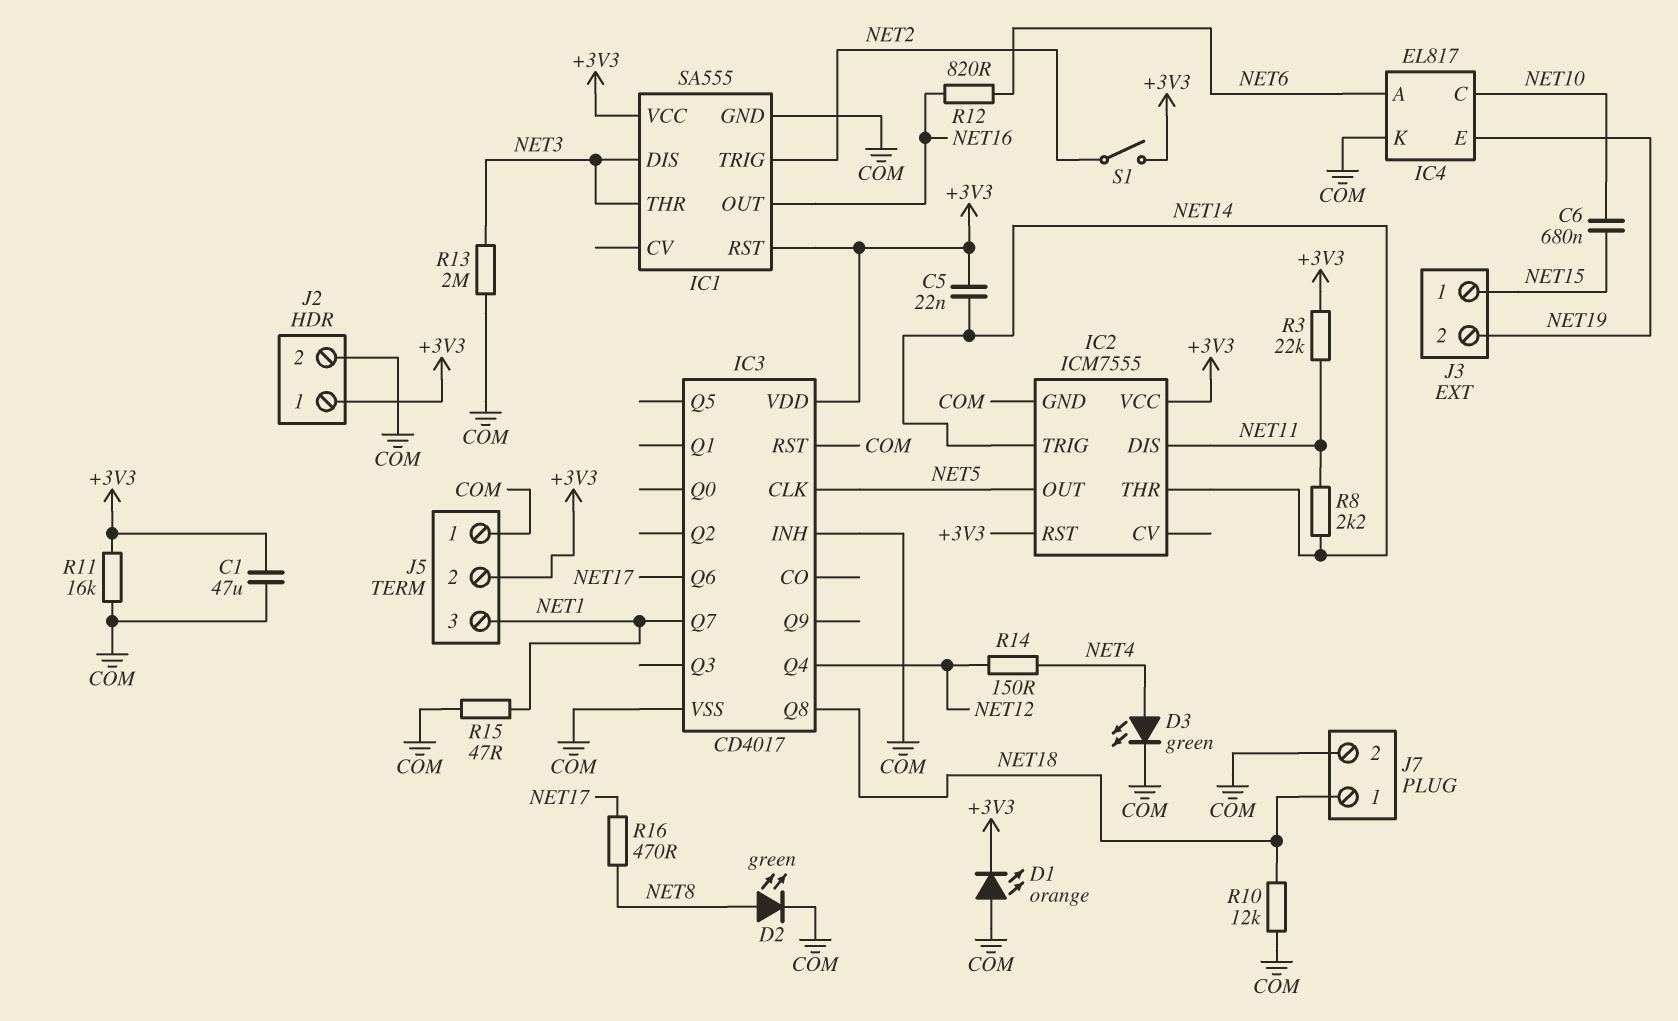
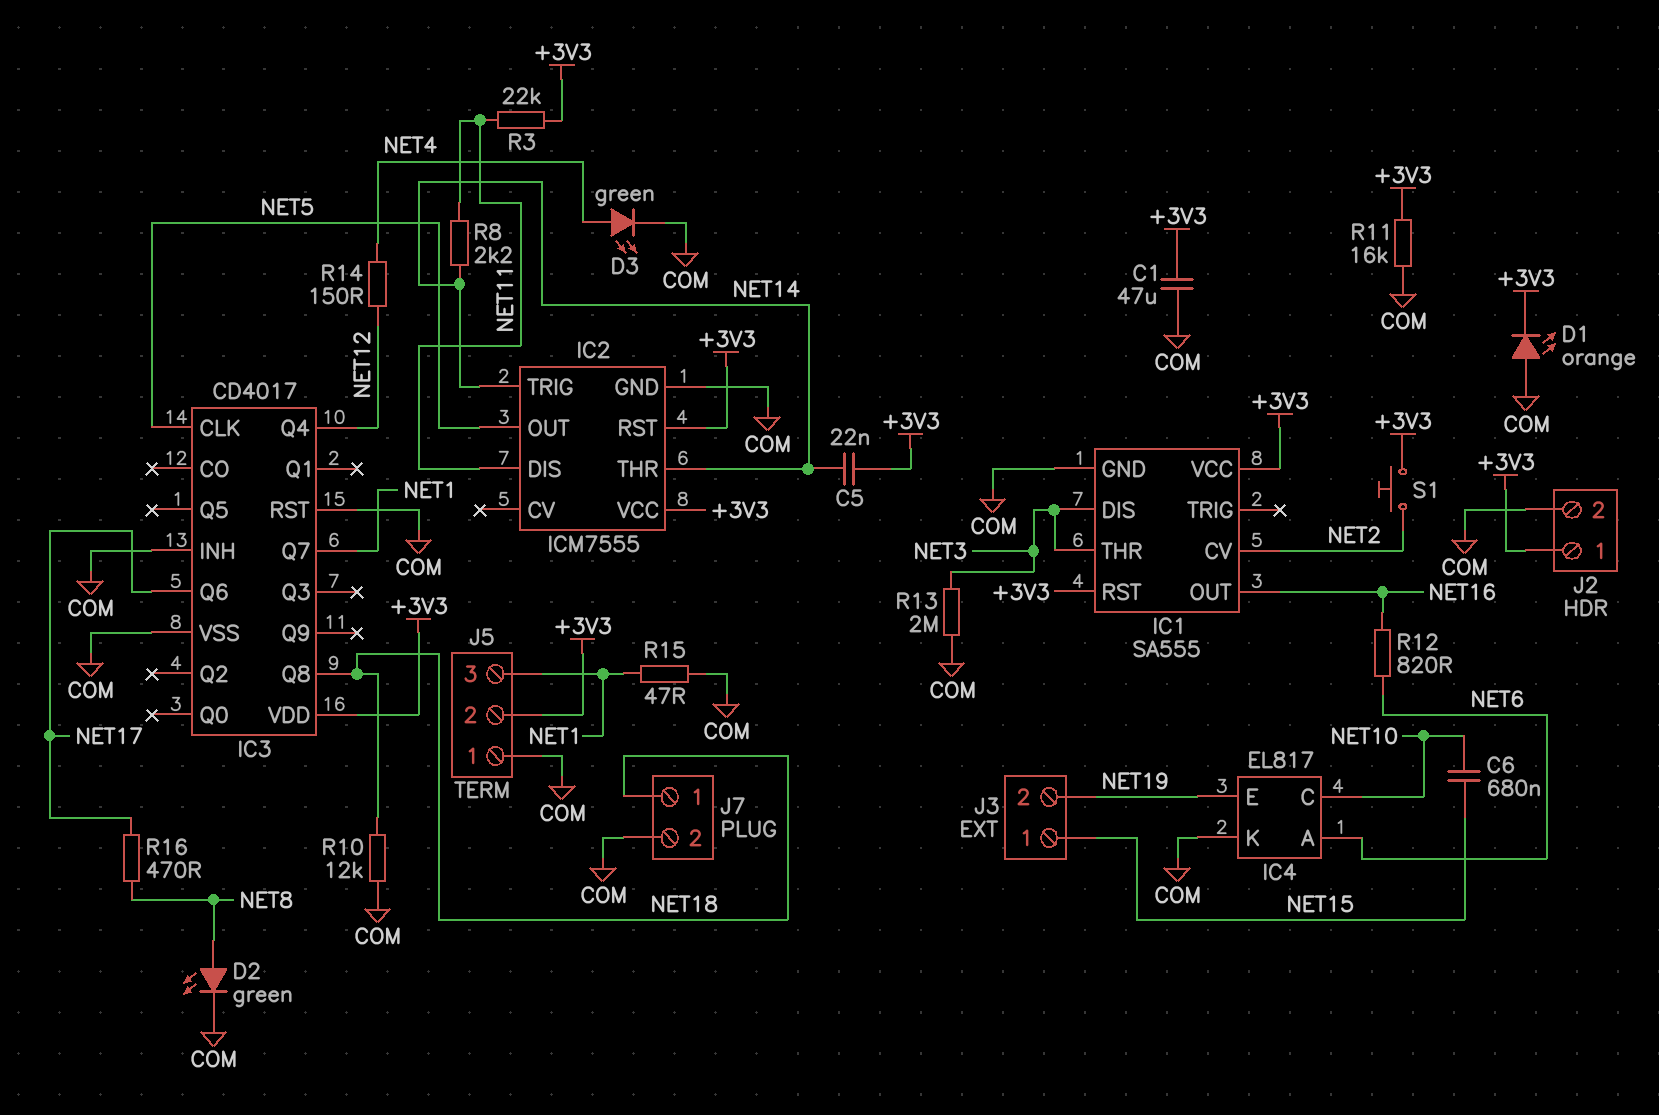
IC1 pin CV: none -> NET2
IC1 pin TRIG: NET2 -> none
S1: switch (+3V3, NET2) -> button (+3V3, NET2)

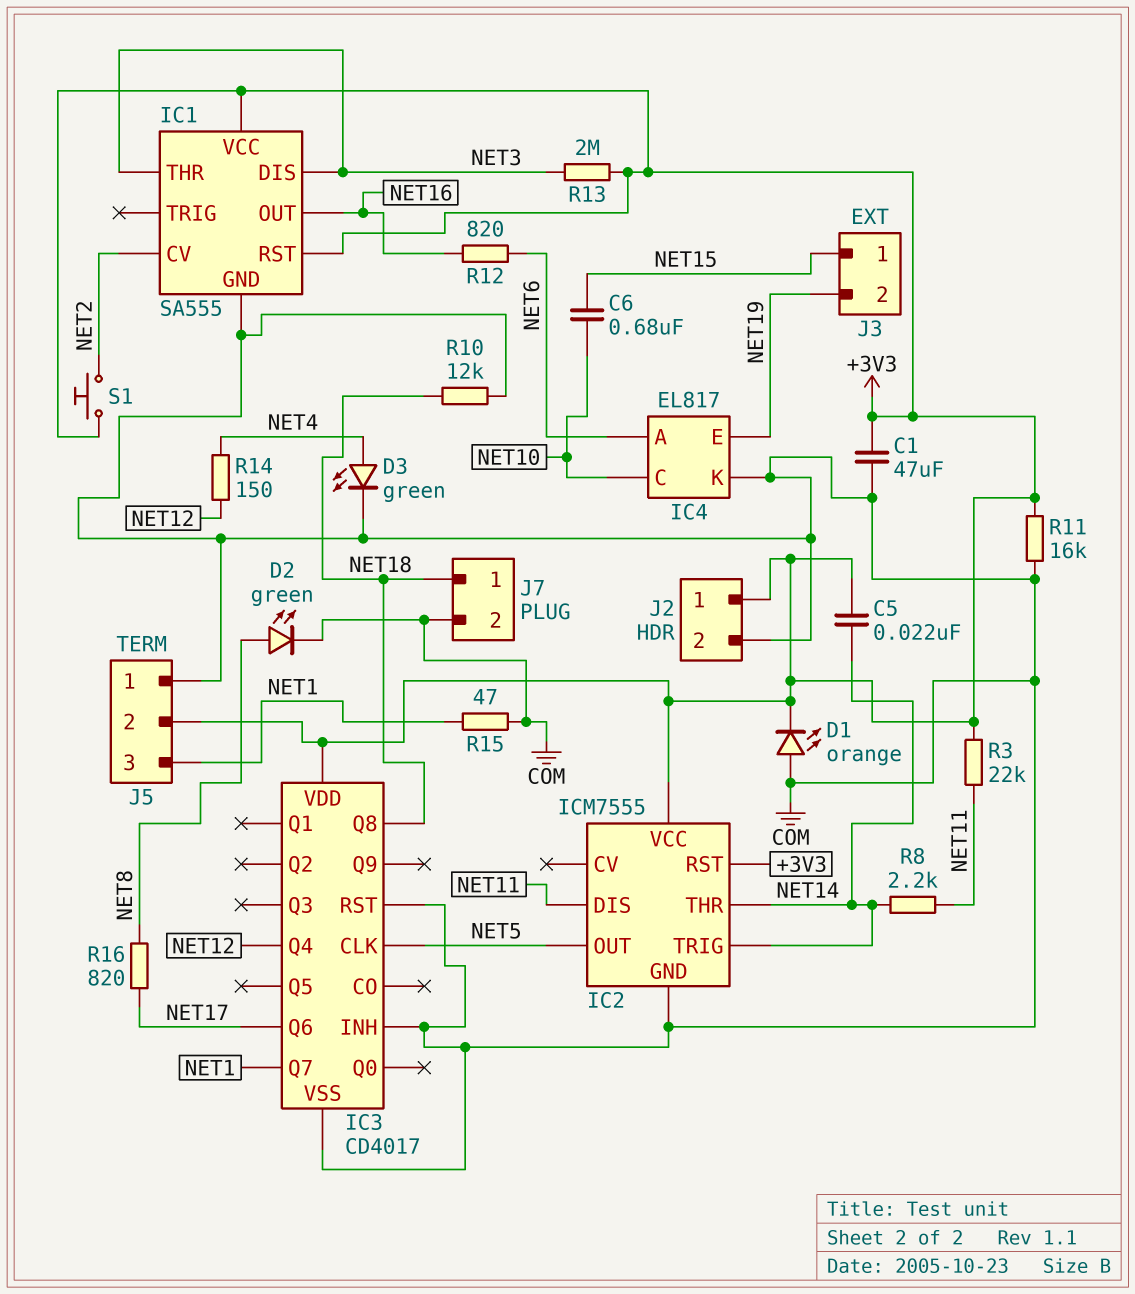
R13: 2M (COM, NET3) -> 2M (+3V3, NET3)
R16: 470 (NET8, NET17) -> 820 (NET8, NET17)

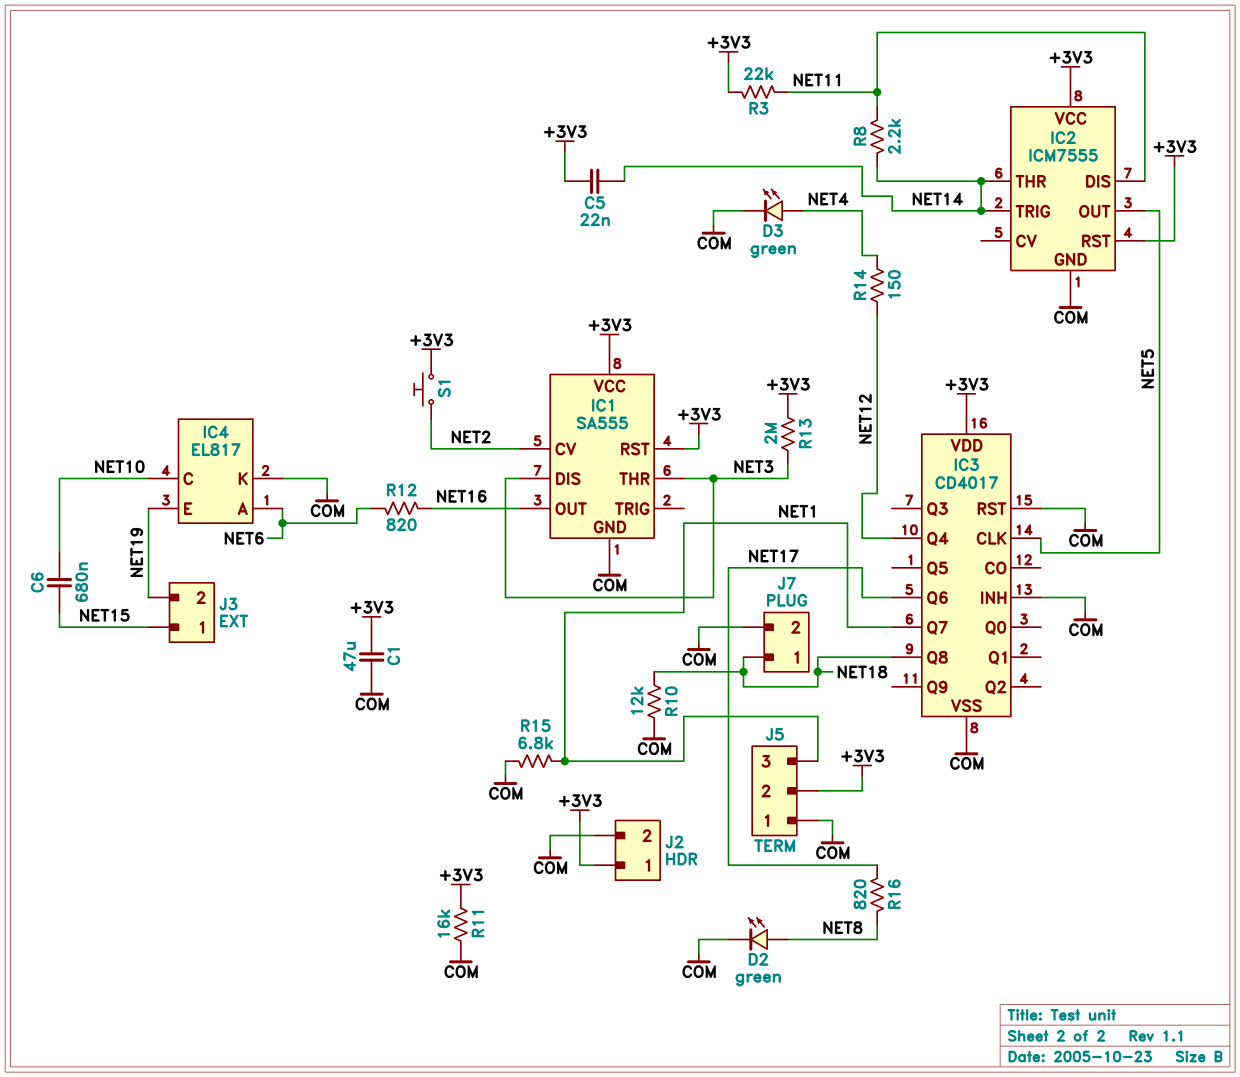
D1: LED orange (A COM, K +3V3) -> none
R15: 47 (COM, NET1) -> 6.8k (COM, NET1)

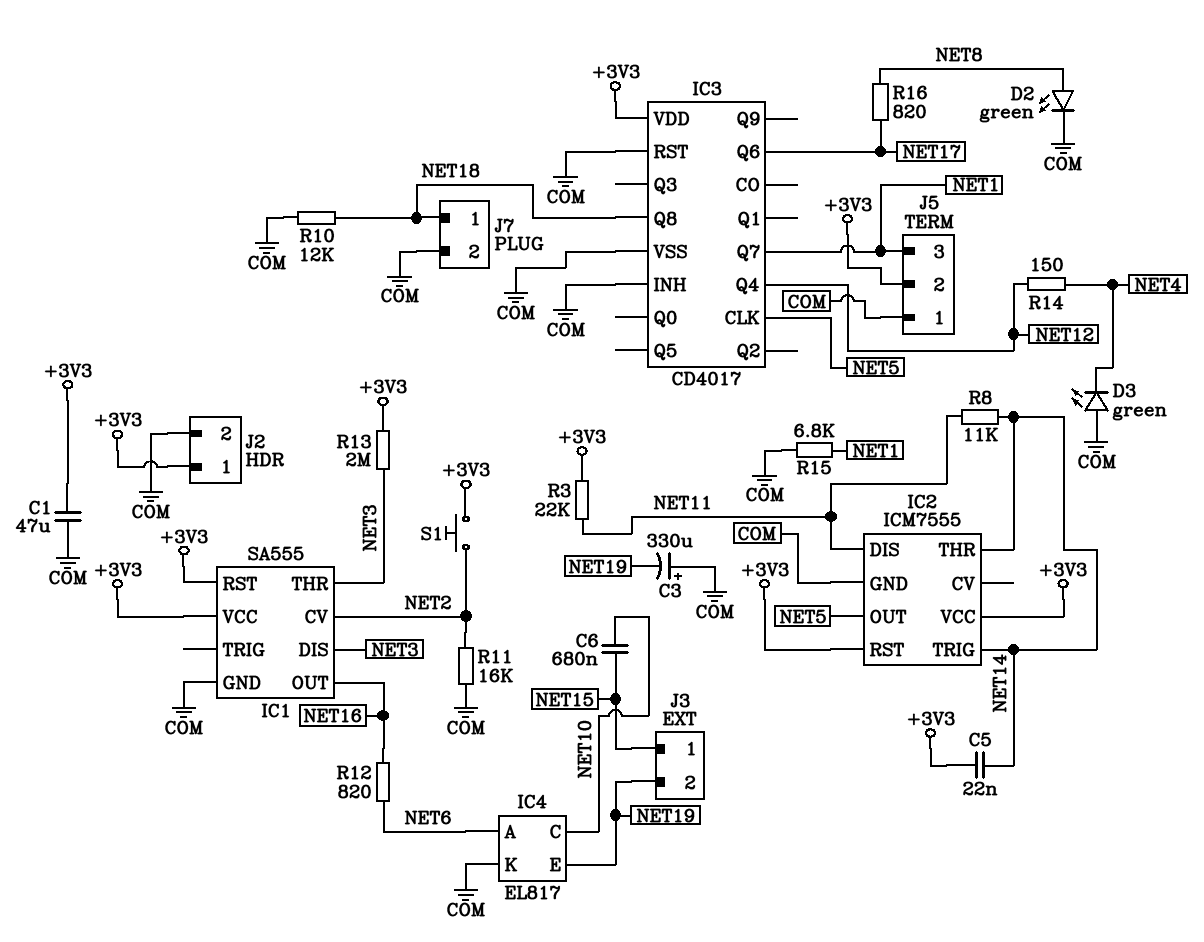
C3: none -> 330uF (plus COM, minus NET19)
D3: LED green (A NET4, K COM) -> LED green (A COM, K NET4)
R8: 2.2k (NET11, NET14) -> 11k (NET11, NET14)
R11: 16k (+3V3, COM) -> 16k (COM, NET2)

